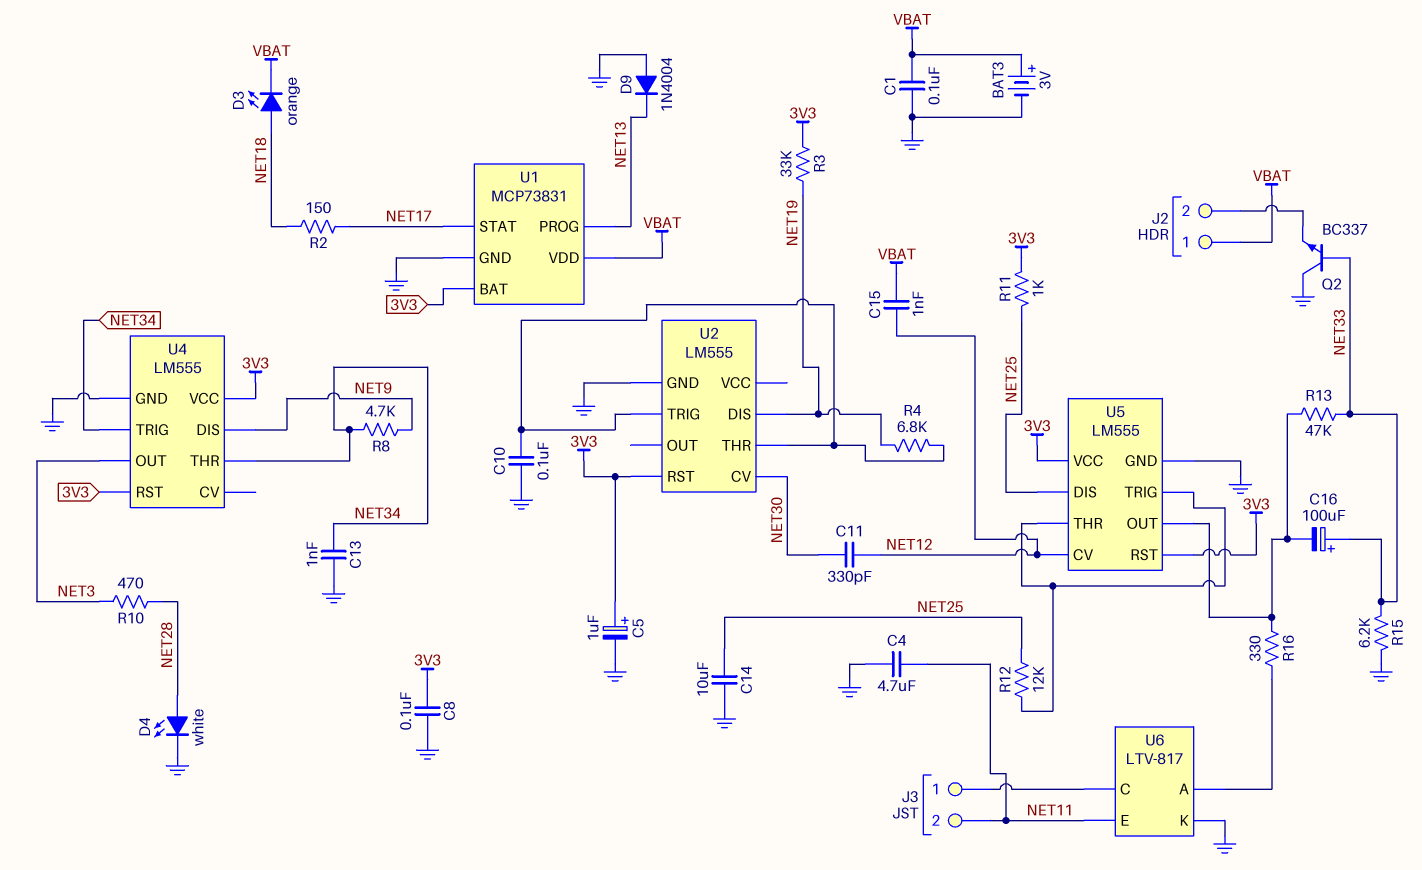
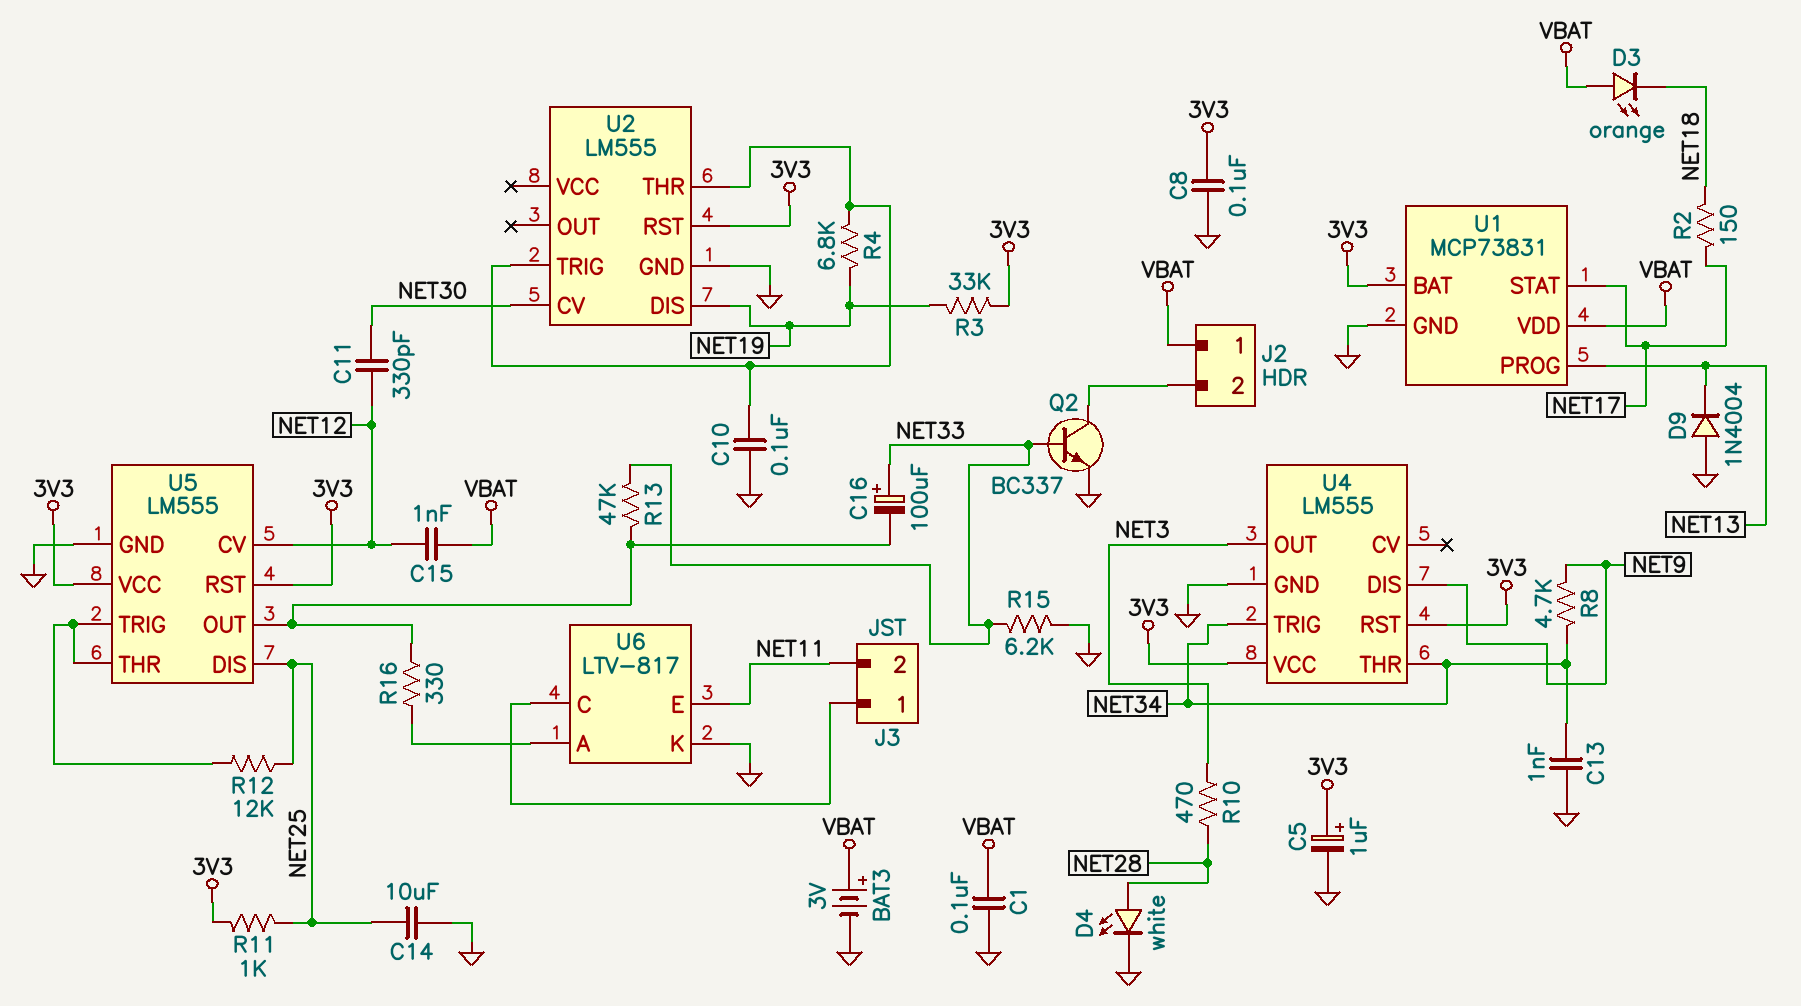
C4: 4.7uF (GND, NET11) -> none
D3: LED orange (A NET18, K VBAT) -> LED orange (A VBAT, K NET18)
Q2: NPN BC337 (B NET33, C GND, E J2/2) -> NPN BC337 (B NET33, C J2/2, E GND)

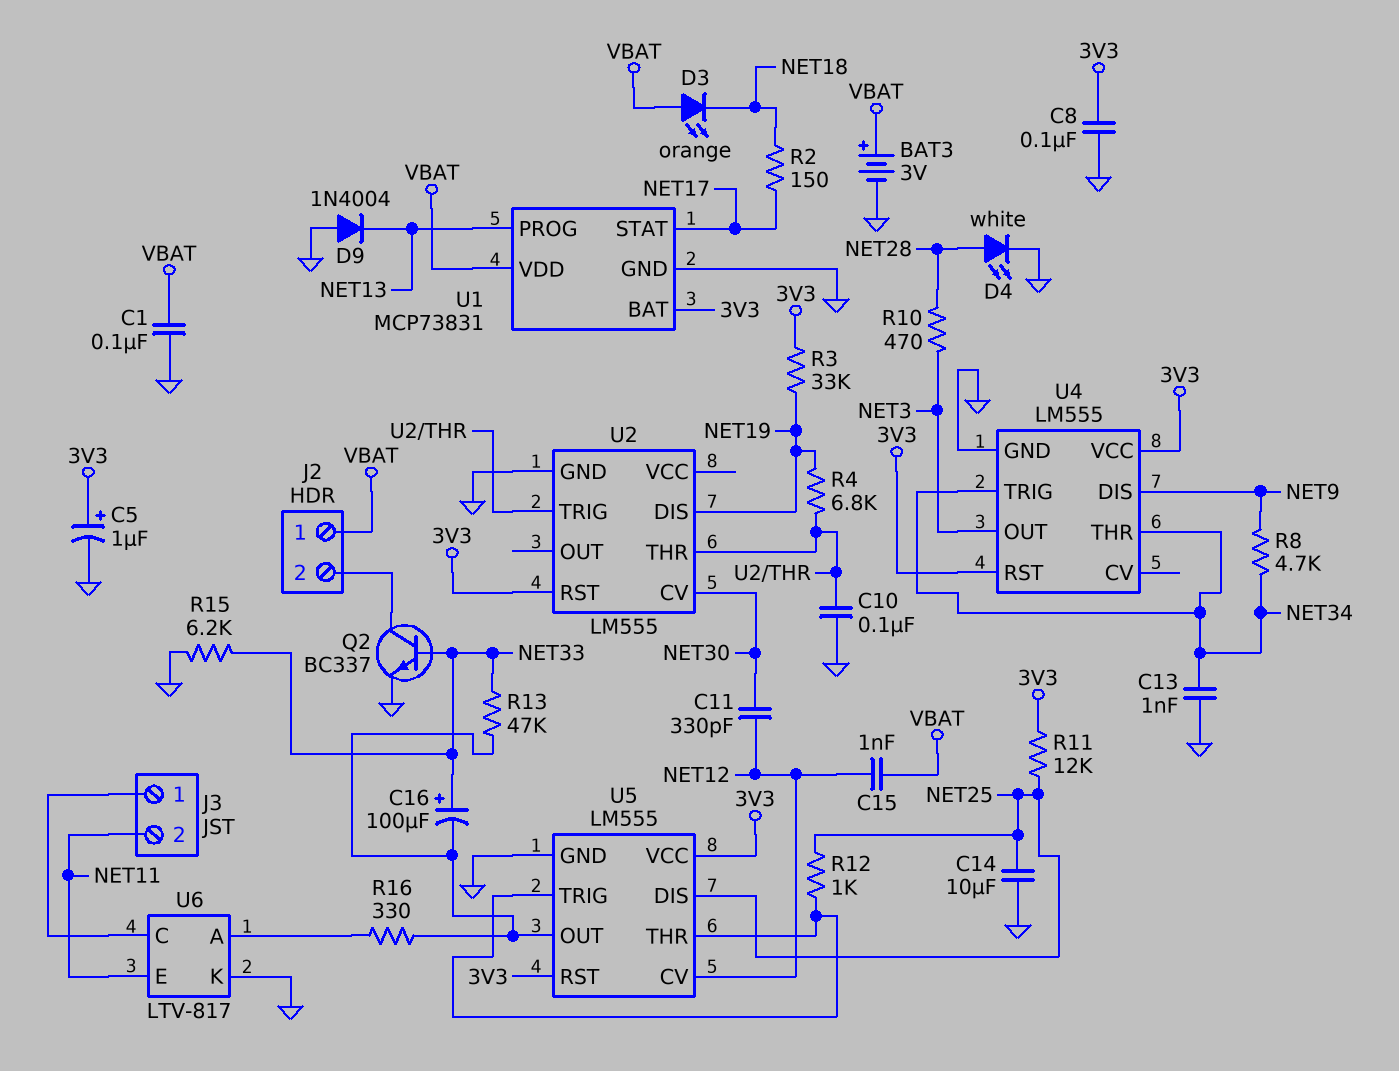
R11: 1k (3V3, NET25) -> 12k (3V3, NET25)
R12: 12k (NET25, U5/THR) -> 1k (NET25, U5/THR)

